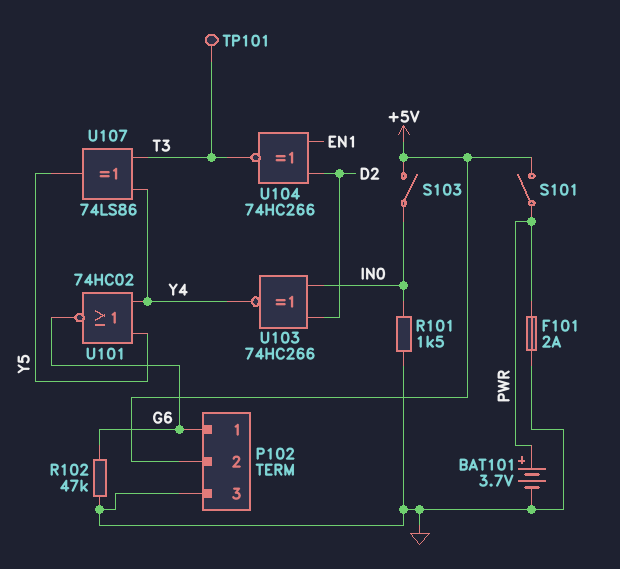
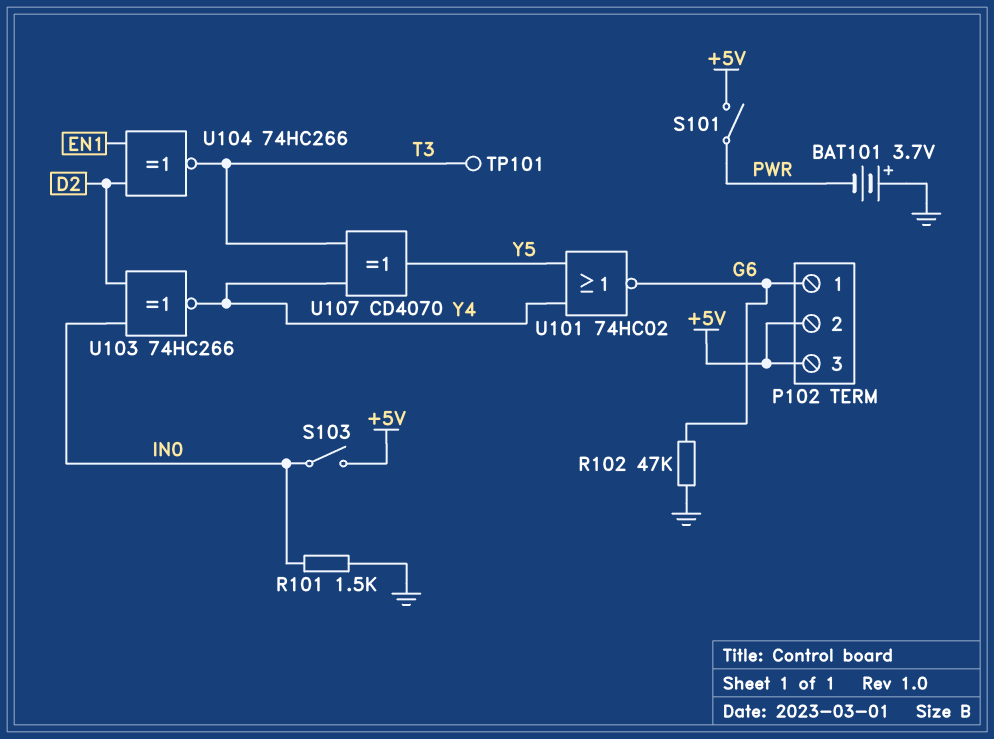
BAT101: 3.7V (plus PWR, minus GND) -> 3.7V (plus GND, minus PWR)
F101: 2A (GND, PWR) -> none
P102 pin 3: GND -> +5V
U107: XOR 74LS86 (in T3, in Y4, out Y5) -> XOR CD4070 (in T3, in Y4, out Y5)

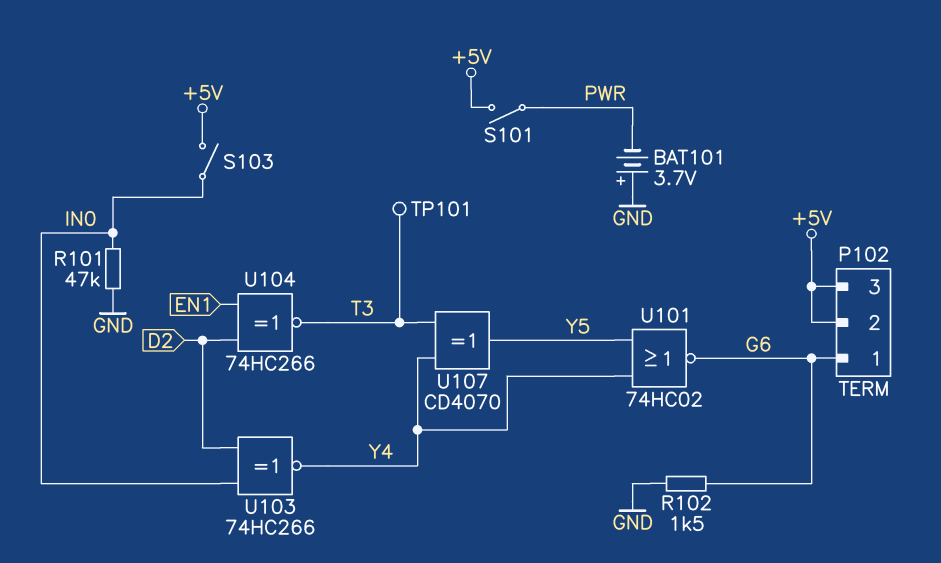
R101: 1.5k (GND, IN0) -> 47k (GND, IN0)
R102: 47k (G6, GND) -> 1.5k (G6, GND)

